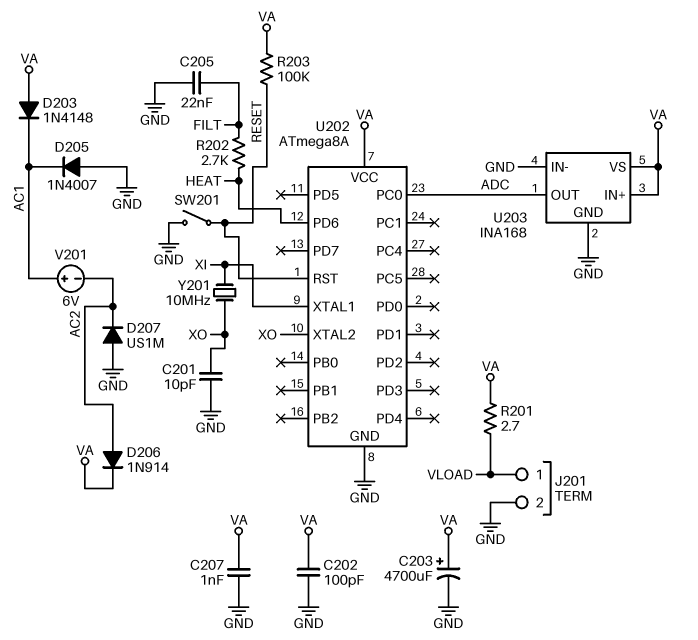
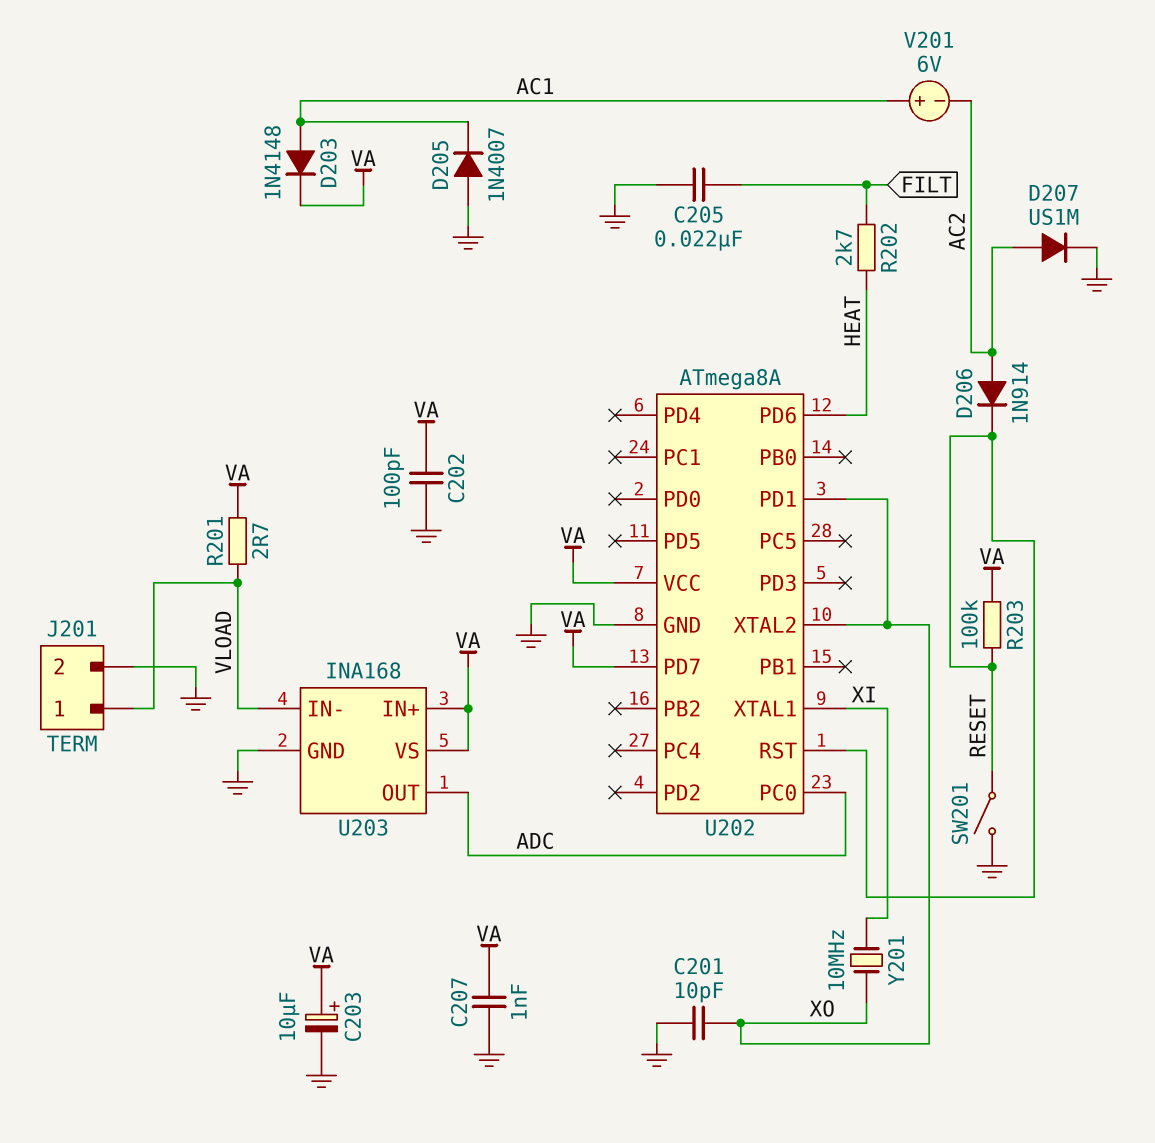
C203: 4700uF (plus VA, minus GND) -> 10uF (plus VA, minus GND)
D203: diode 1N4148 (A VA, K AC1) -> diode 1N4148 (A AC1, K VA)
D206: diode 1N914 (A AC2, K VA) -> diode 1N914 (A AC2, K RESET)
D207: diode US1M (A GND, K AC2) -> diode US1M (A AC2, K GND)
U202 pin PD1: none -> XO
U202 pin PD7: none -> VA
U203 pin IN-: GND -> VLOAD

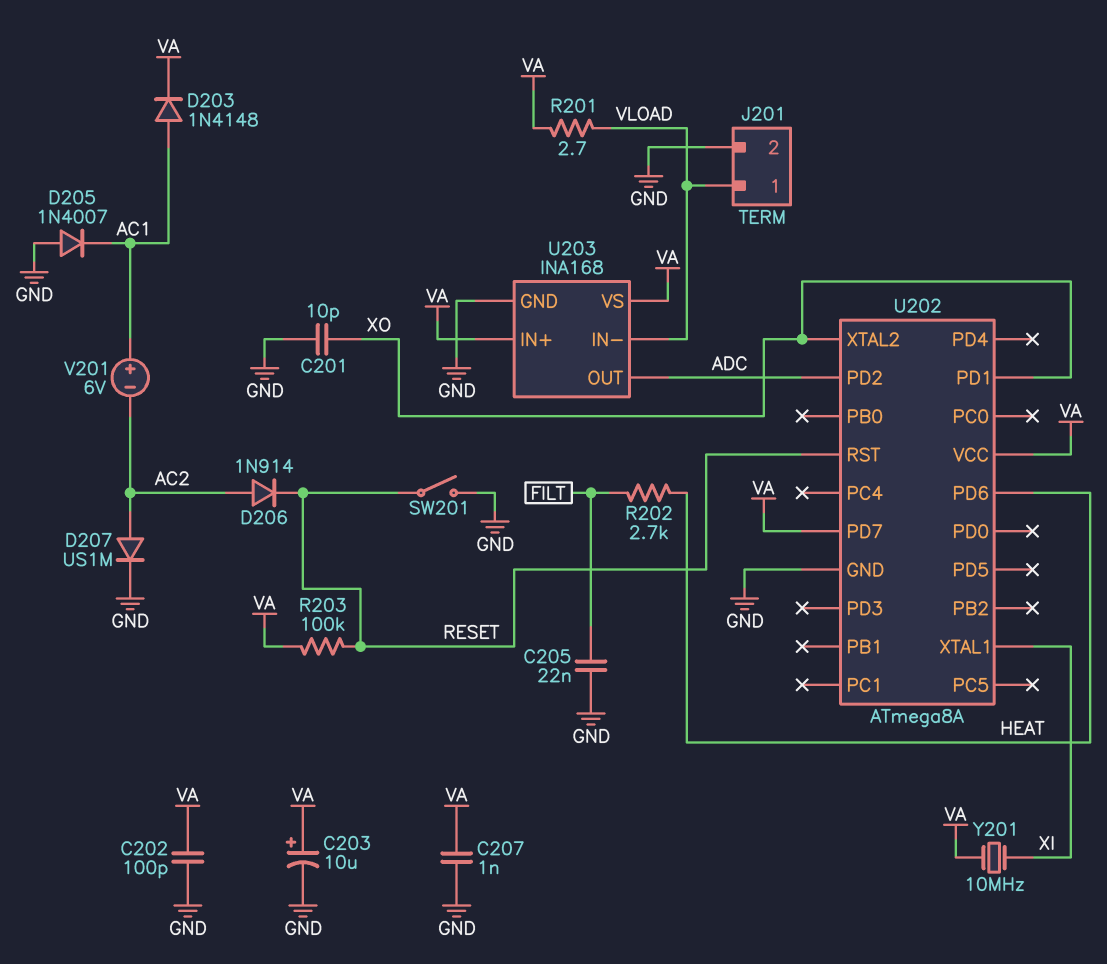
U202 pin PC0: ADC -> none
U202 pin PD2: none -> ADC
Y201: 10MHz (XI, XO) -> 10MHz (VA, XI)

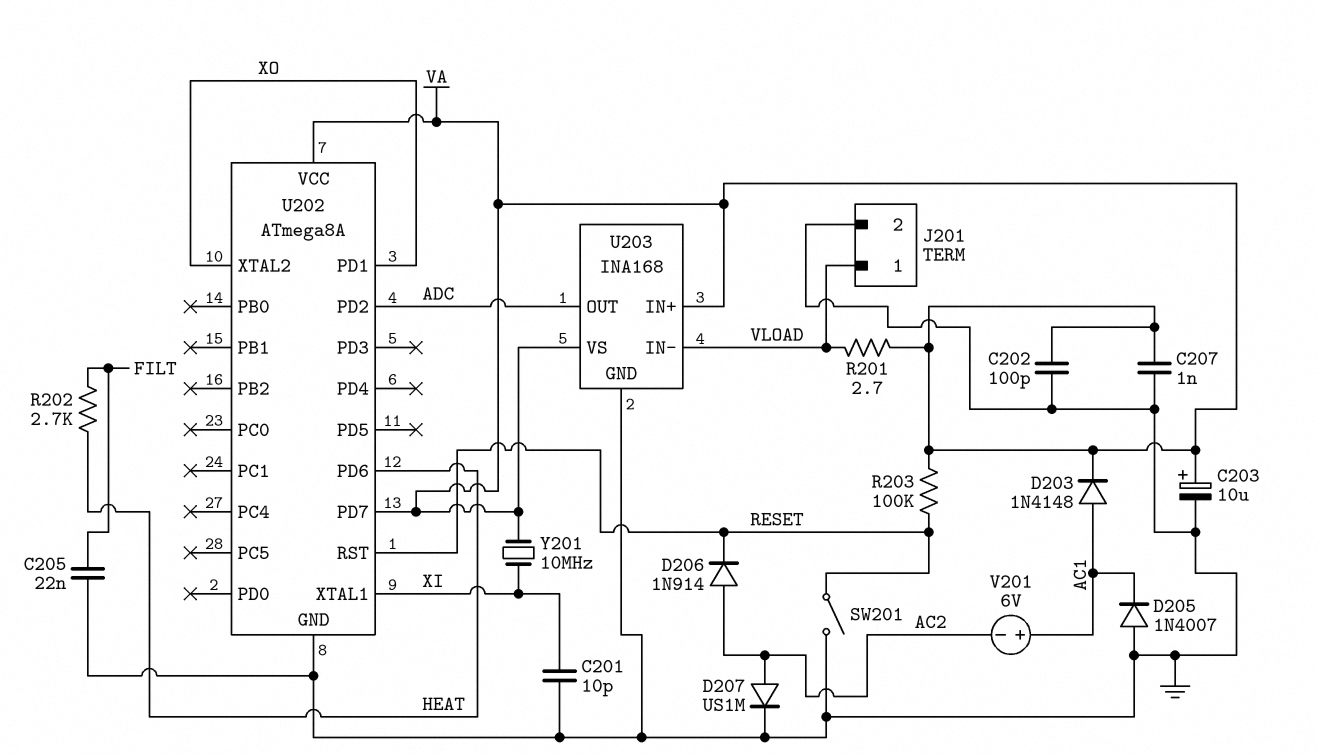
C201: 10pF (GND, XO) -> 10pF (GND, XI)

